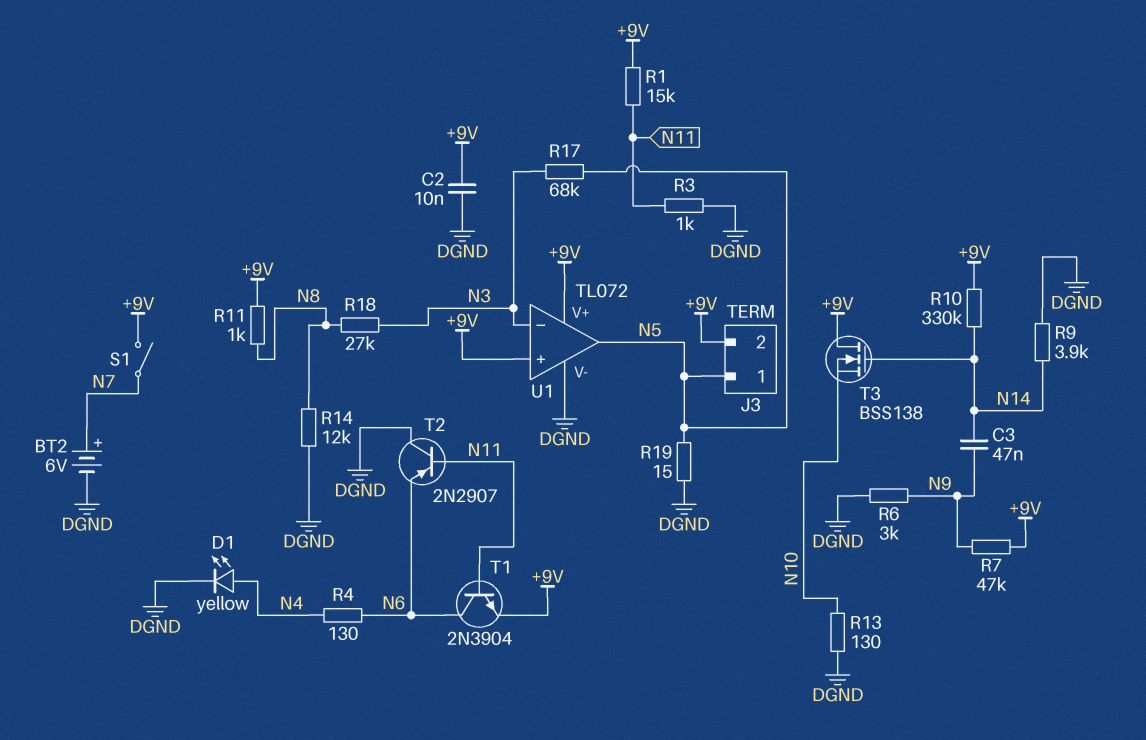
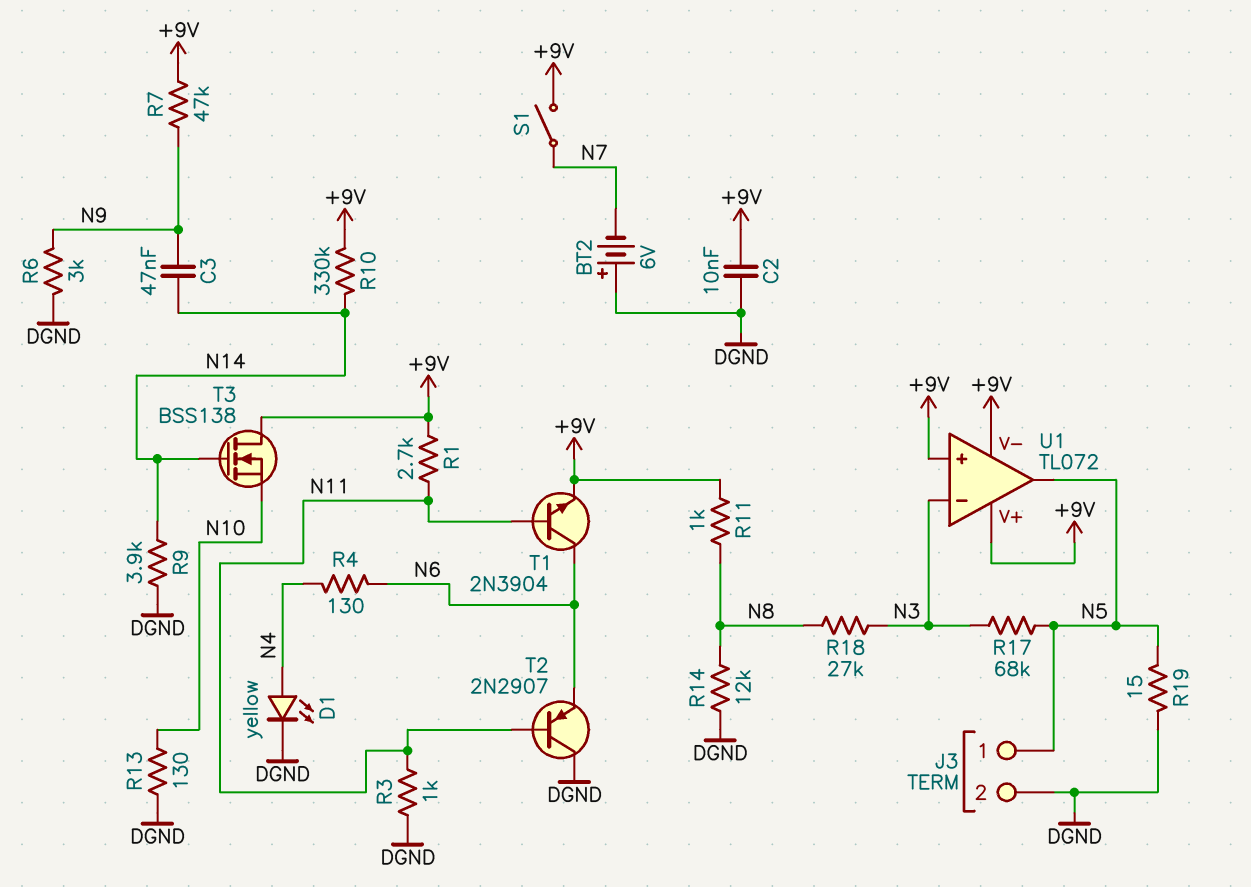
BT2: 6V (plus N7, minus DGND) -> 6V (plus DGND, minus N7)
J3 pin 2: +9V -> DGND
R1: 15k (+9V, N11) -> 2.7k (+9V, N11)
U1 pin V-: DGND -> +9V

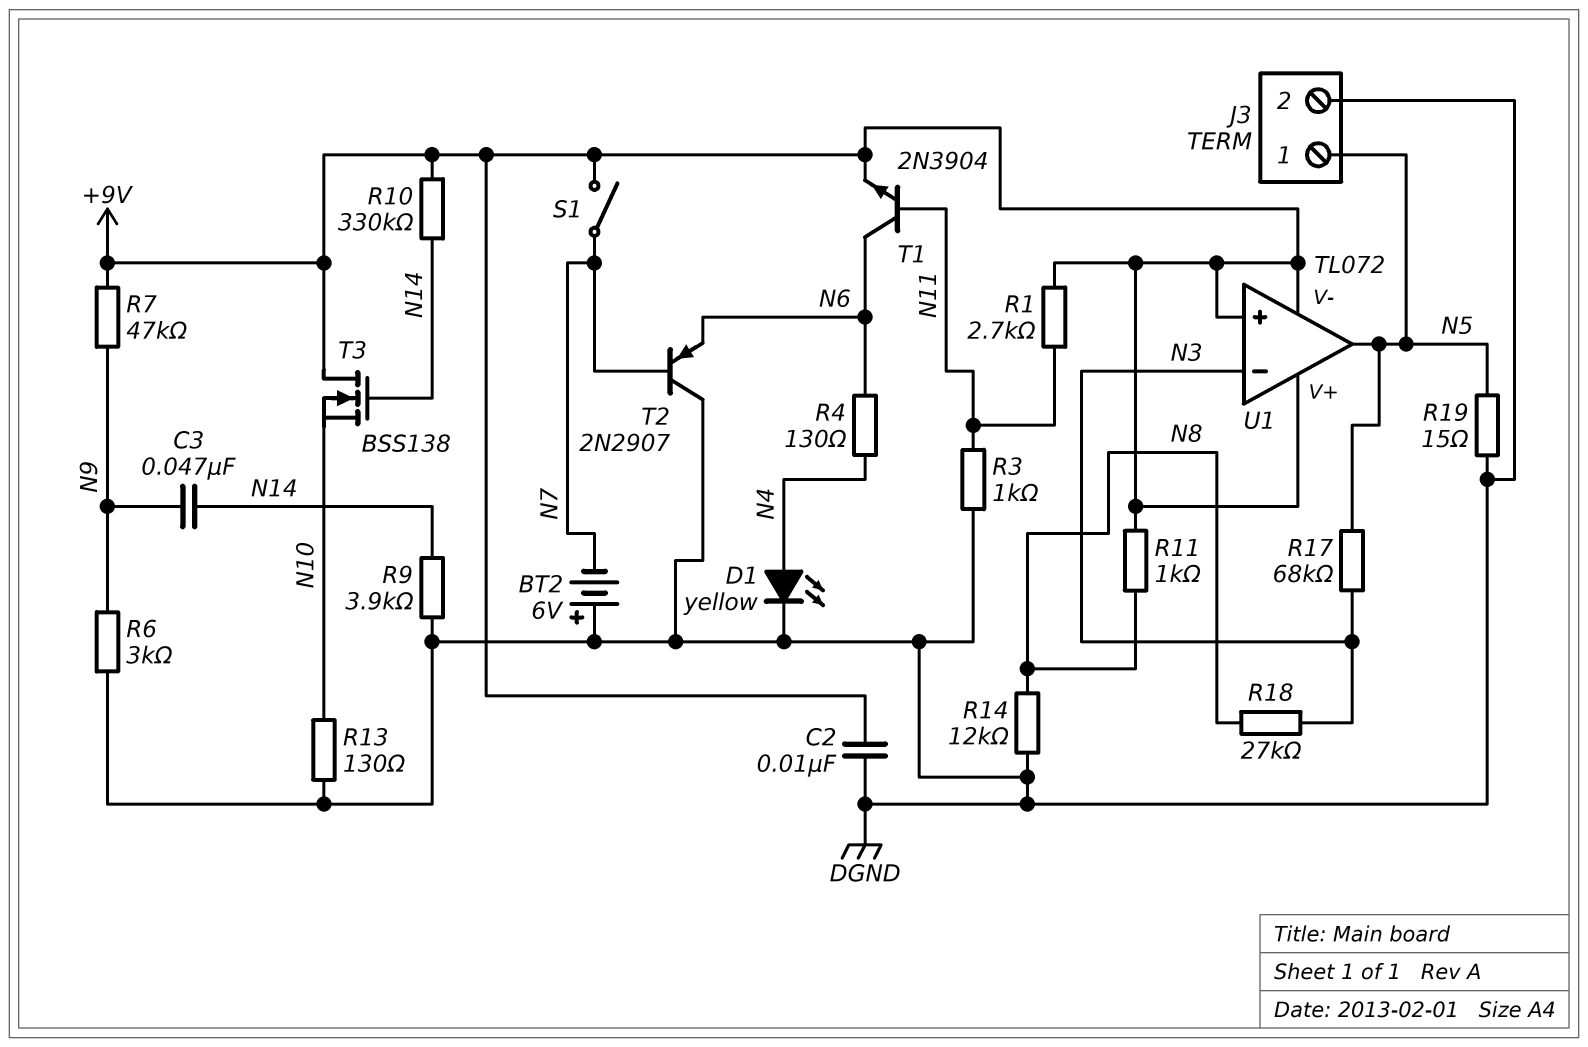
T2: PNP 2N2907 (B N11, C DGND, E N6) -> PNP 2N2907 (B N7, C DGND, E N6)

